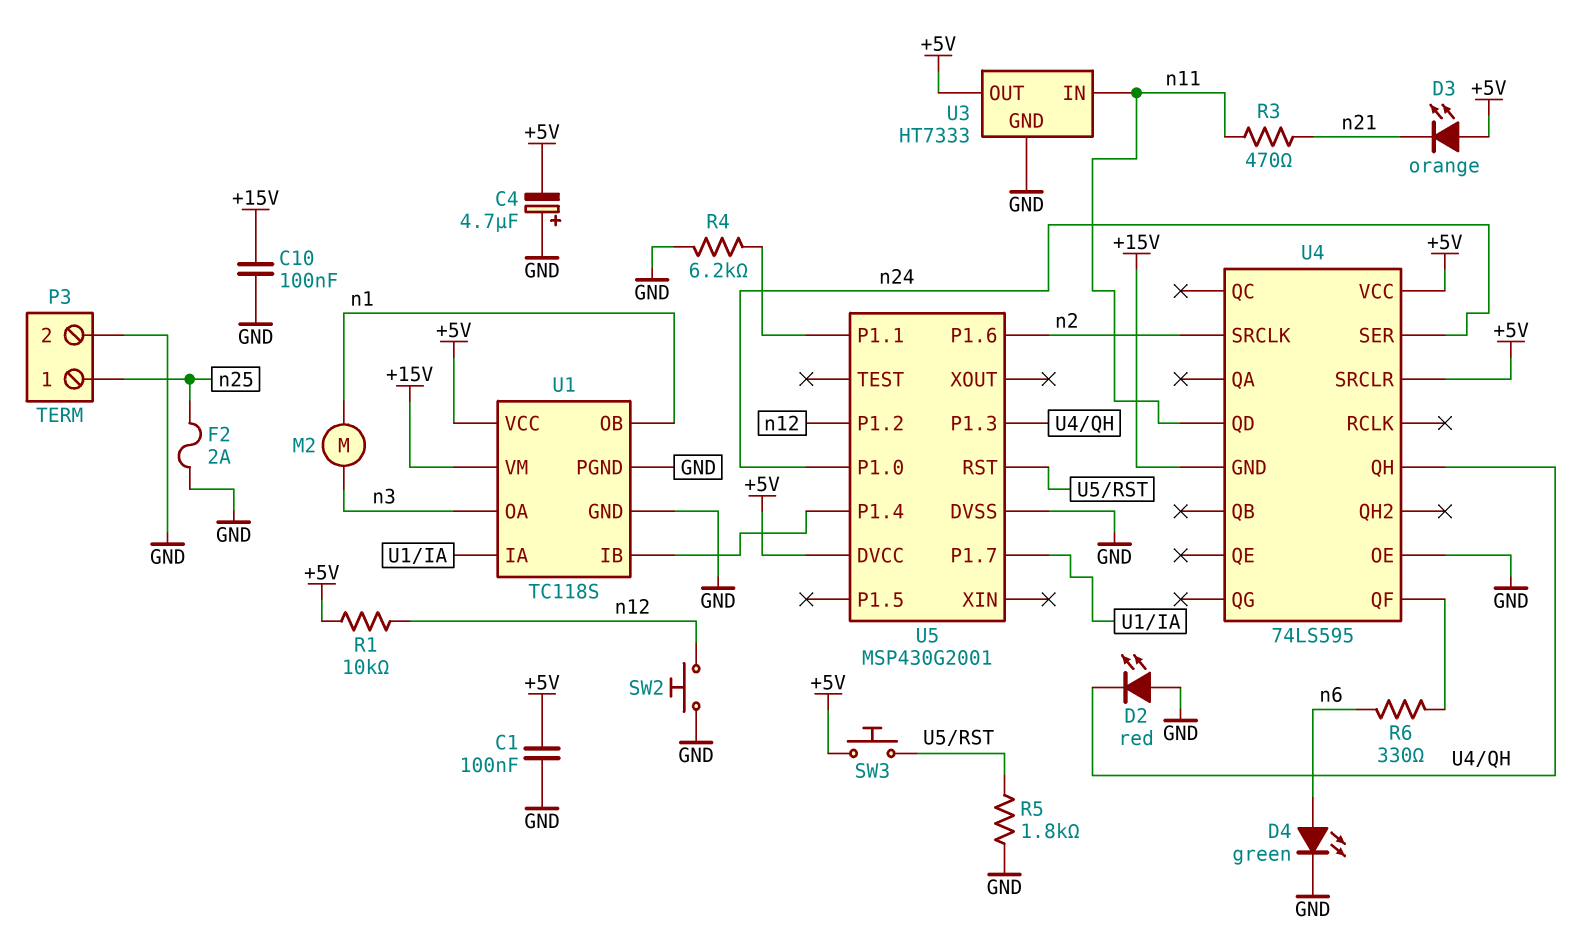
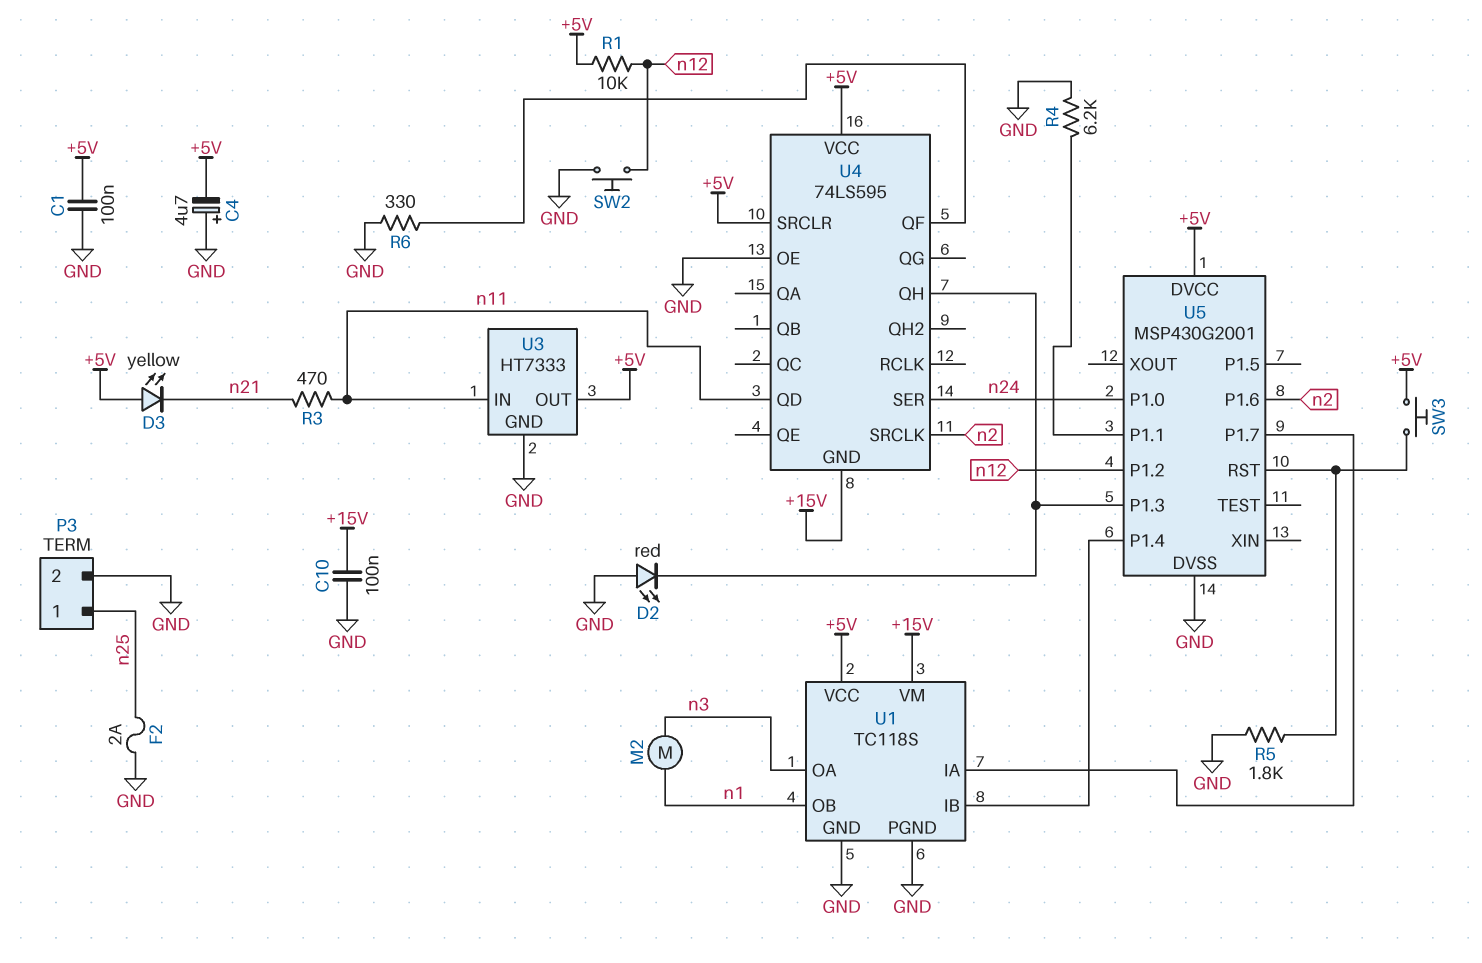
D3: LED orange (A +5V, K n21) -> LED yellow (A +5V, K n21)
D4: LED green (A n6, K GND) -> none
R6: 330 (U4/QF, n6) -> 330 (GND, U4/QF)

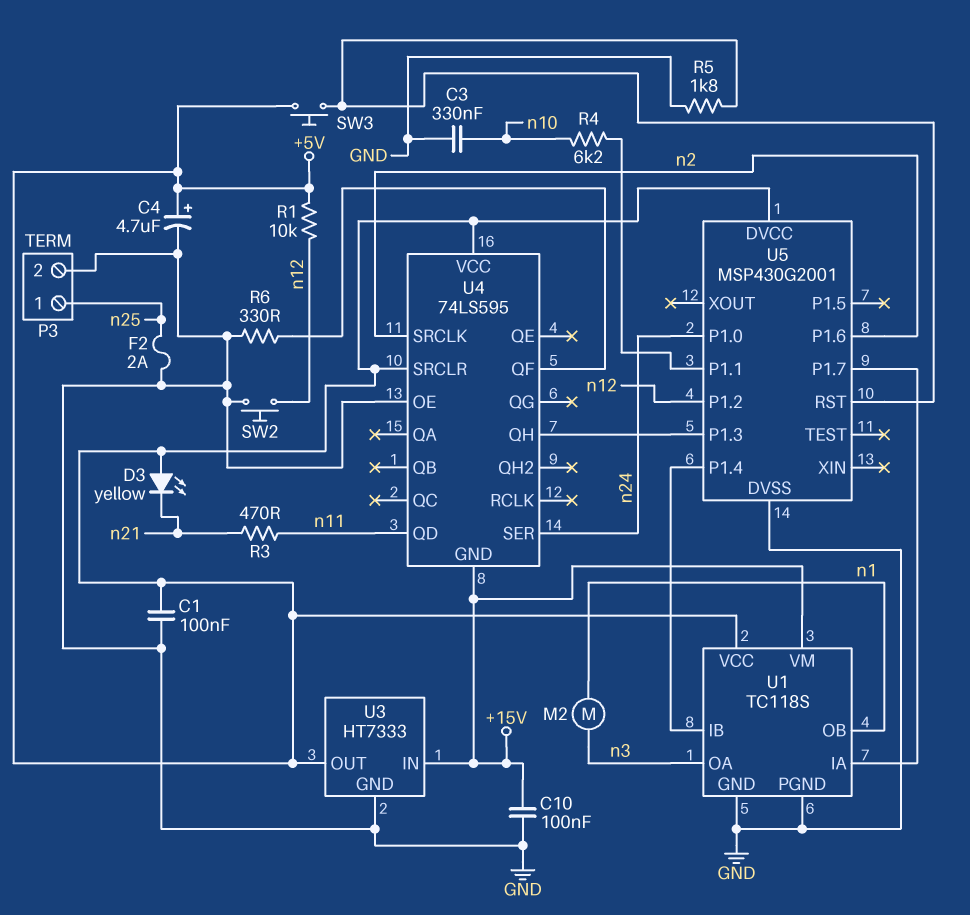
C3: none -> 330nF (GND, n10)
C4: 4.7uF (plus GND, minus +5V) -> 4.7uF (plus +5V, minus GND)
D2: LED red (A GND, K U4/QH) -> none
R4: 6.2k (GND, U5/P1.1) -> 6.2k (U5/P1.1, n10)
U3 pin IN: n11 -> +15V

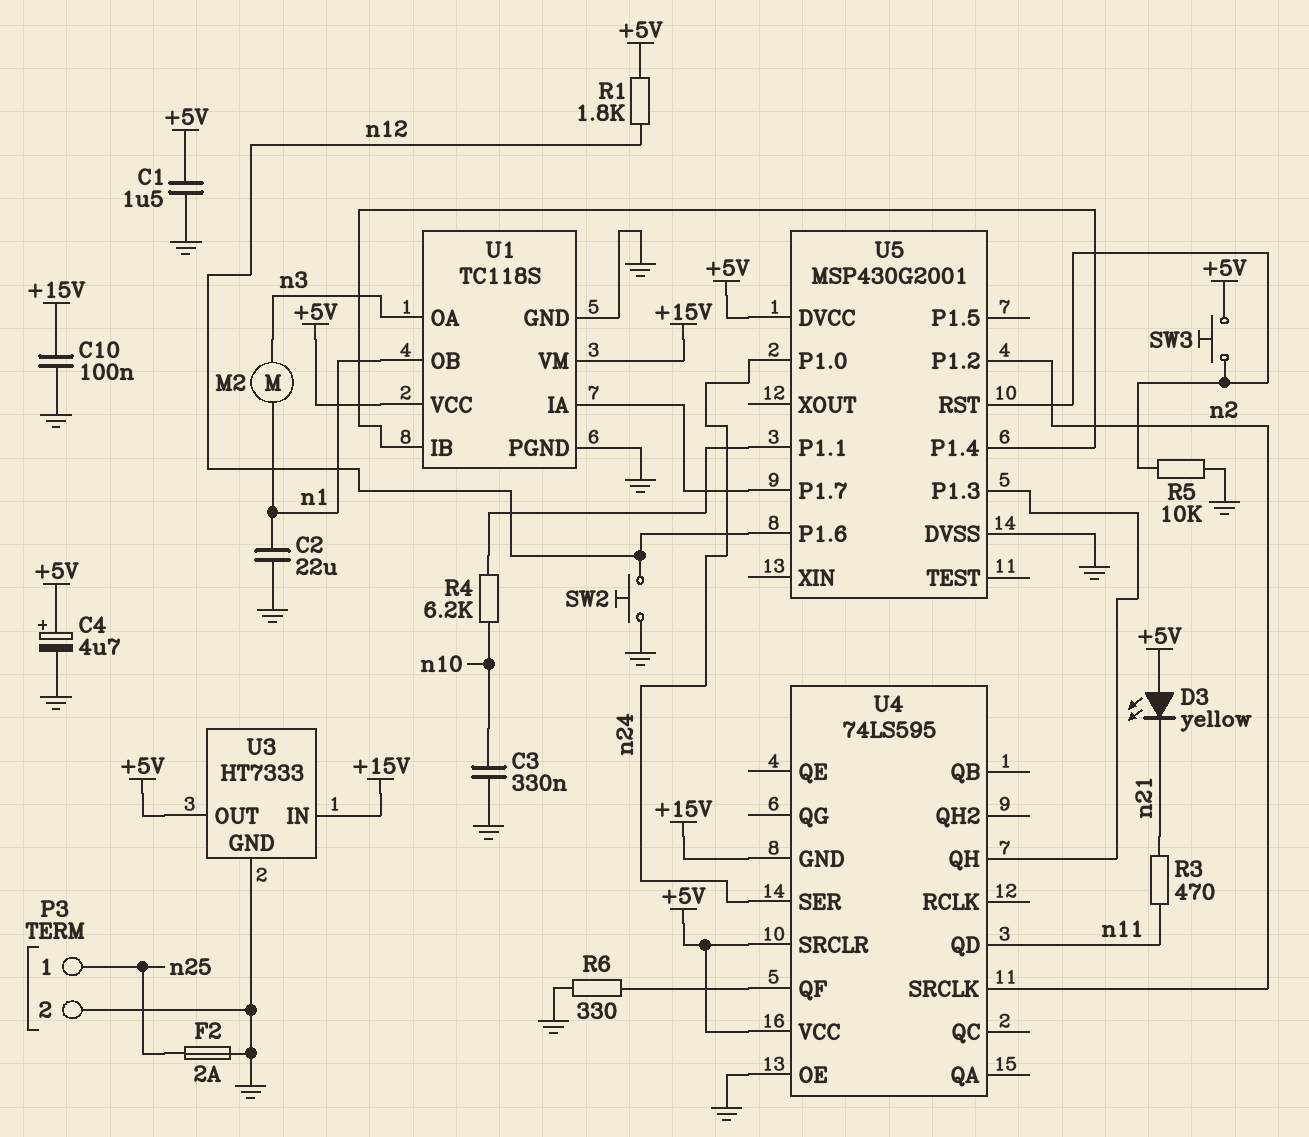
C1: 100nF (+5V, GND) -> 1.5uF (+5V, GND)
C2: none -> 22uF (GND, n1)
R1: 10k (+5V, n12) -> 1.8k (+5V, n12)
R5: 1.8k (GND, U5/RST) -> 10k (GND, U5/RST)
U5 pin P1.2: n12 -> n2
U5 pin P1.6: n2 -> n12

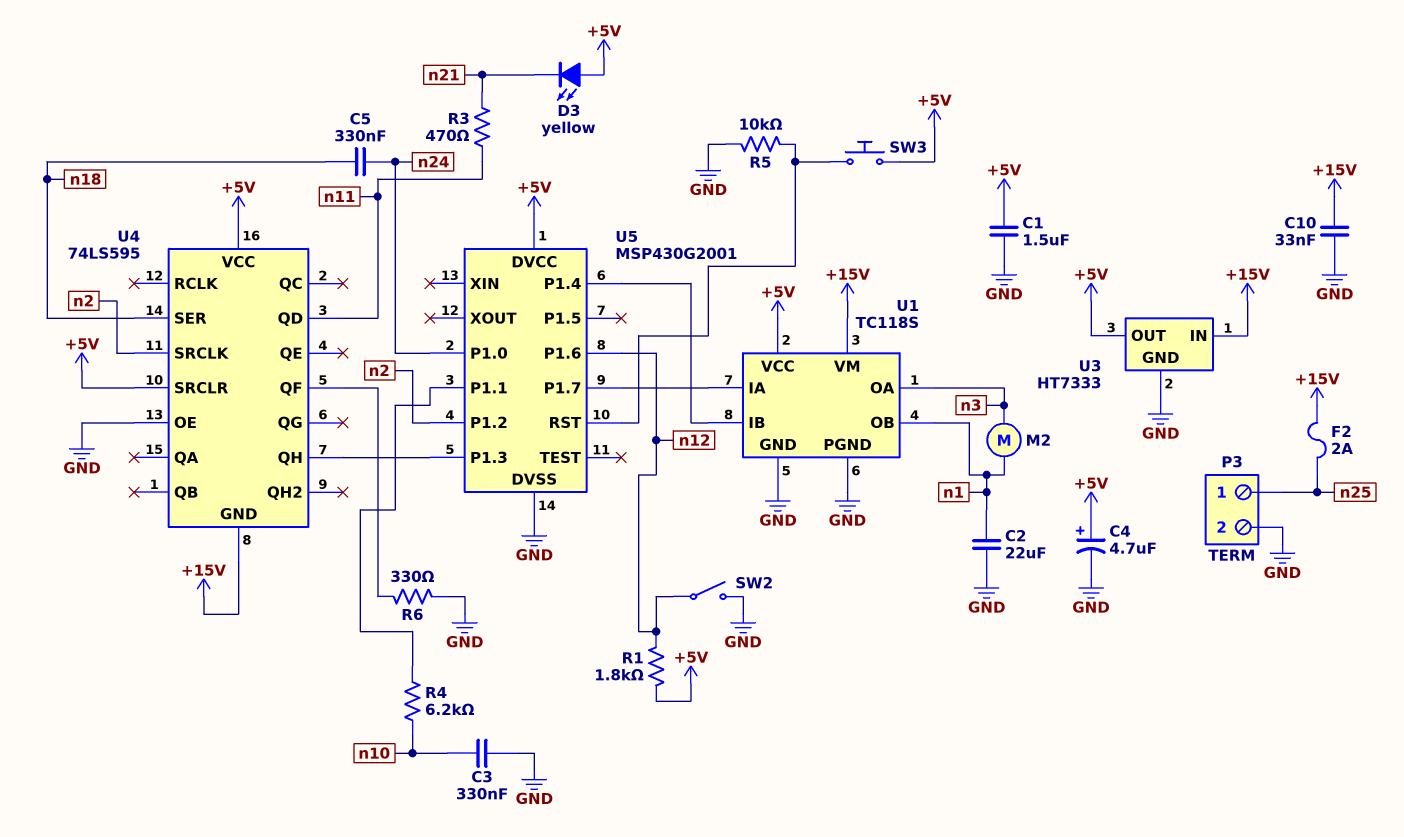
C5: none -> 330nF (n18, n24)
C10: 100nF (+15V, GND) -> 33nF (+15V, GND)
F2: 2A (GND, n25) -> 2A (+15V, n25)
SW2: button (GND, n12) -> switch (GND, n12)
U4 pin SER: n24 -> n18

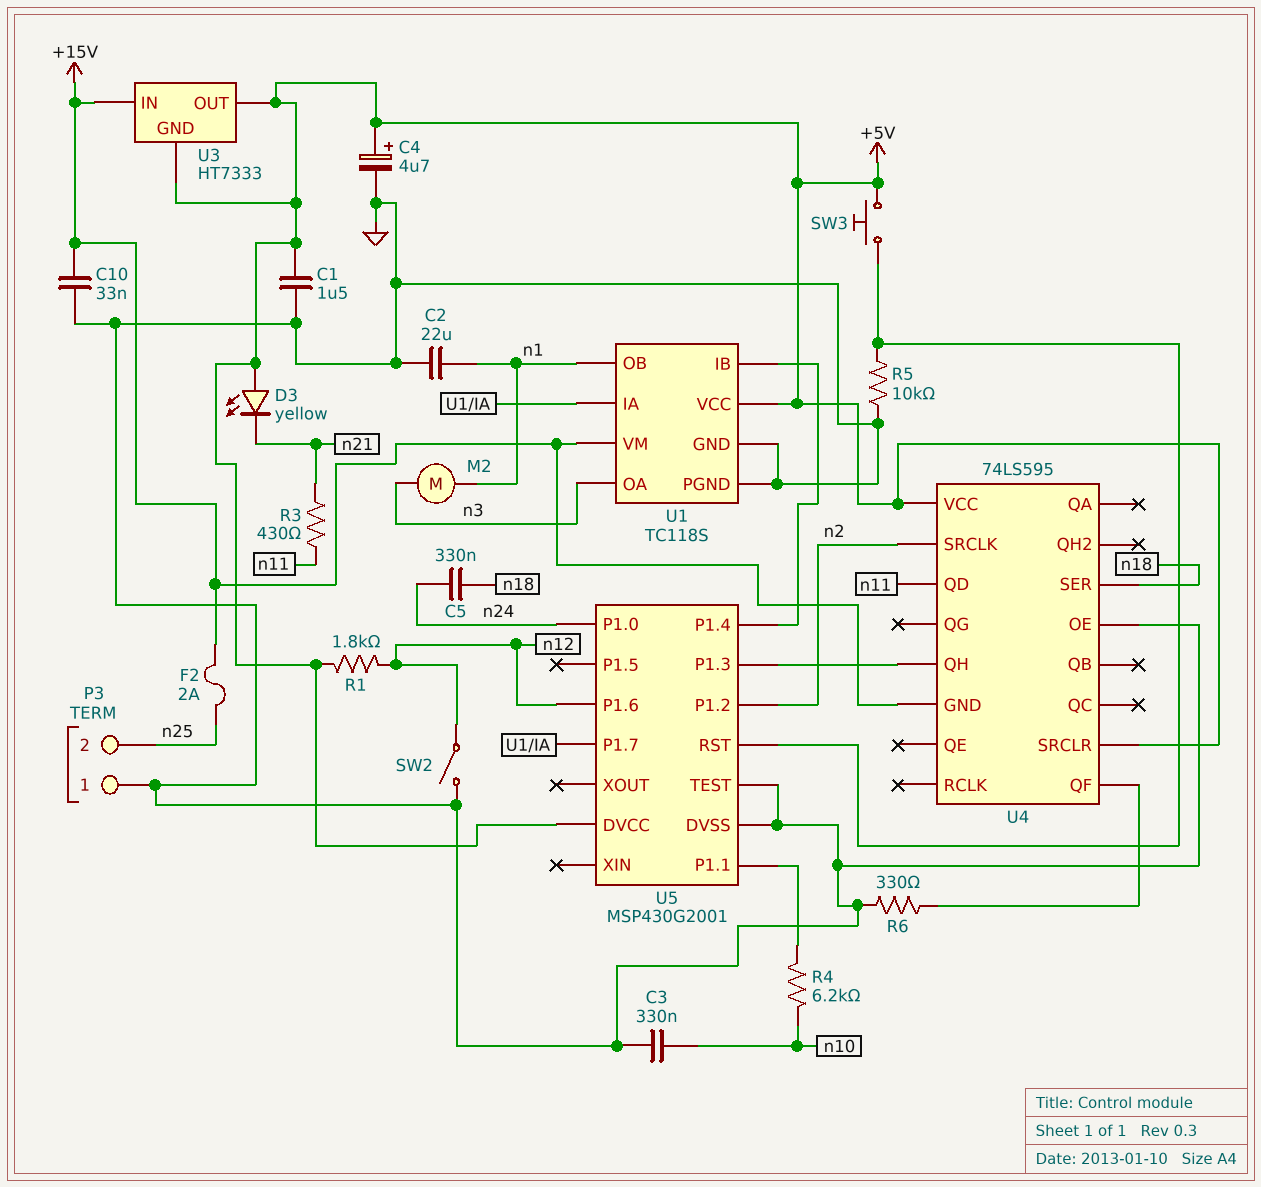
P3 pin 1: n25 -> GND
P3 pin 2: GND -> n25
R3: 470 (n11, n21) -> 430 (n11, n21)
U3 pin GND: GND -> +5V
U5 pin TEST: none -> GND

